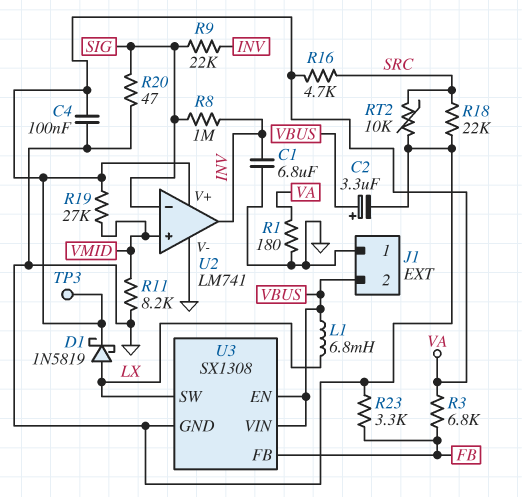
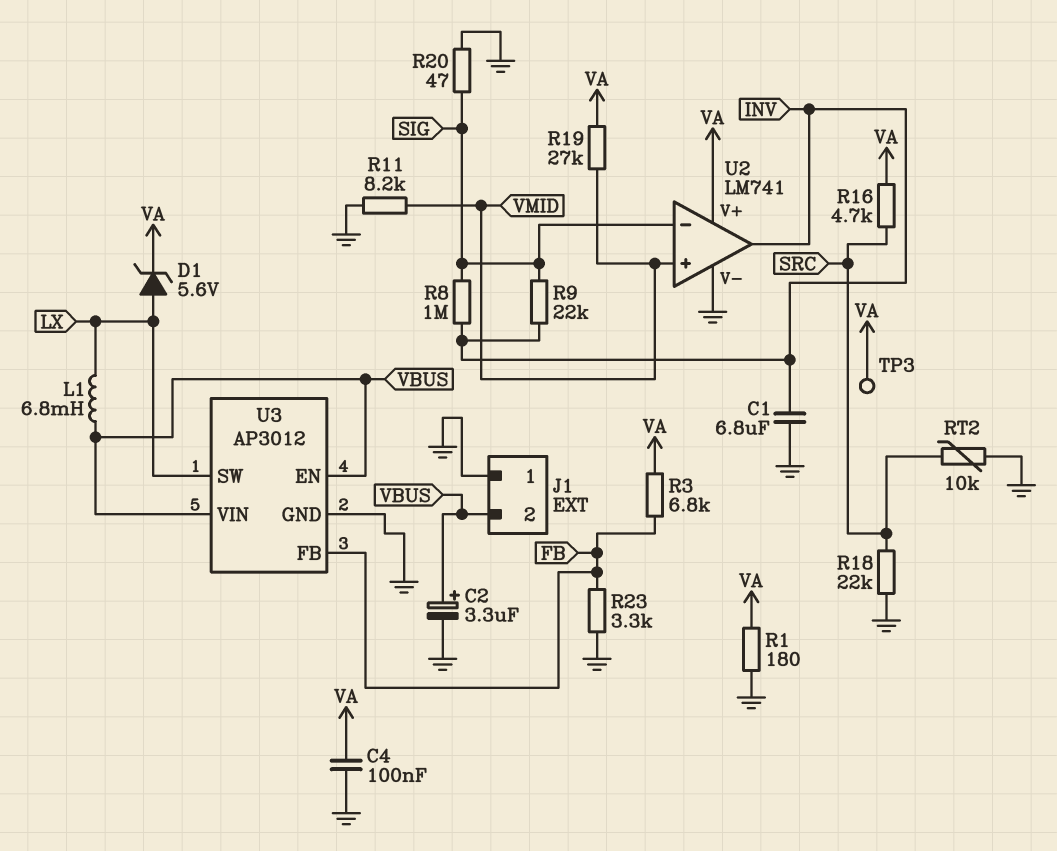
D1: schottky 1N5819 (A LX, K VA) -> zener 5.6V (A LX, K VA)
U3: SX1308 -> AP3012

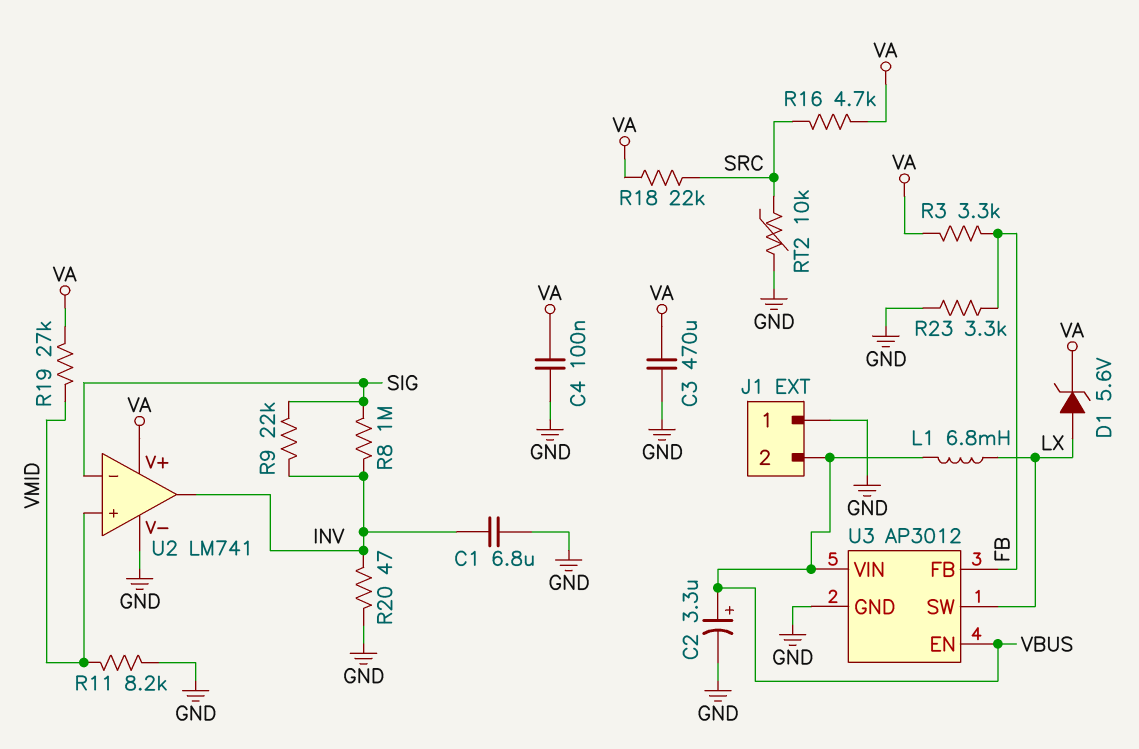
C3: none -> 470uF (GND, VA)
R1: 180 (GND, VA) -> none
R3: 6.8k (FB, VA) -> 3.3k (FB, VA)
R18: 22k (GND, SRC) -> 22k (SRC, VA)
R20: 47 (GND, SIG) -> 47 (GND, INV)
TP3: test point (VA) -> none

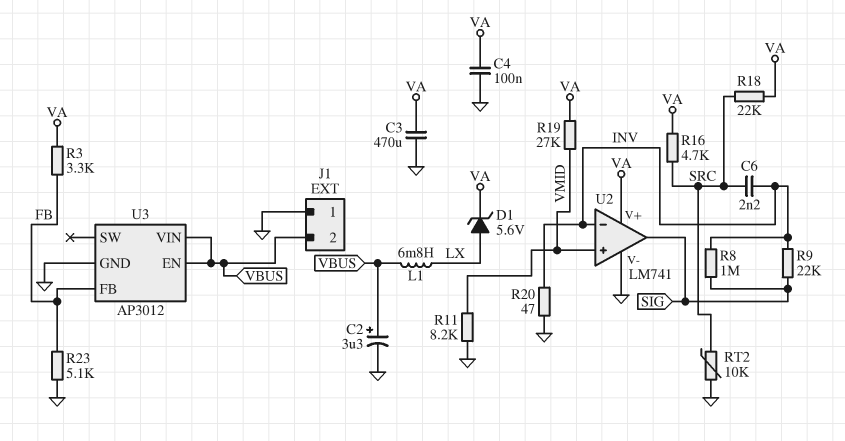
C1: 6.8uF (GND, INV) -> none
C6: none -> 2.2nF (INV, SRC)
R23: 3.3k (FB, GND) -> 5.1k (FB, GND)
U2 pin in-: SIG -> INV
U2 pin out: INV -> SIG
U3 pin SW: LX -> none

